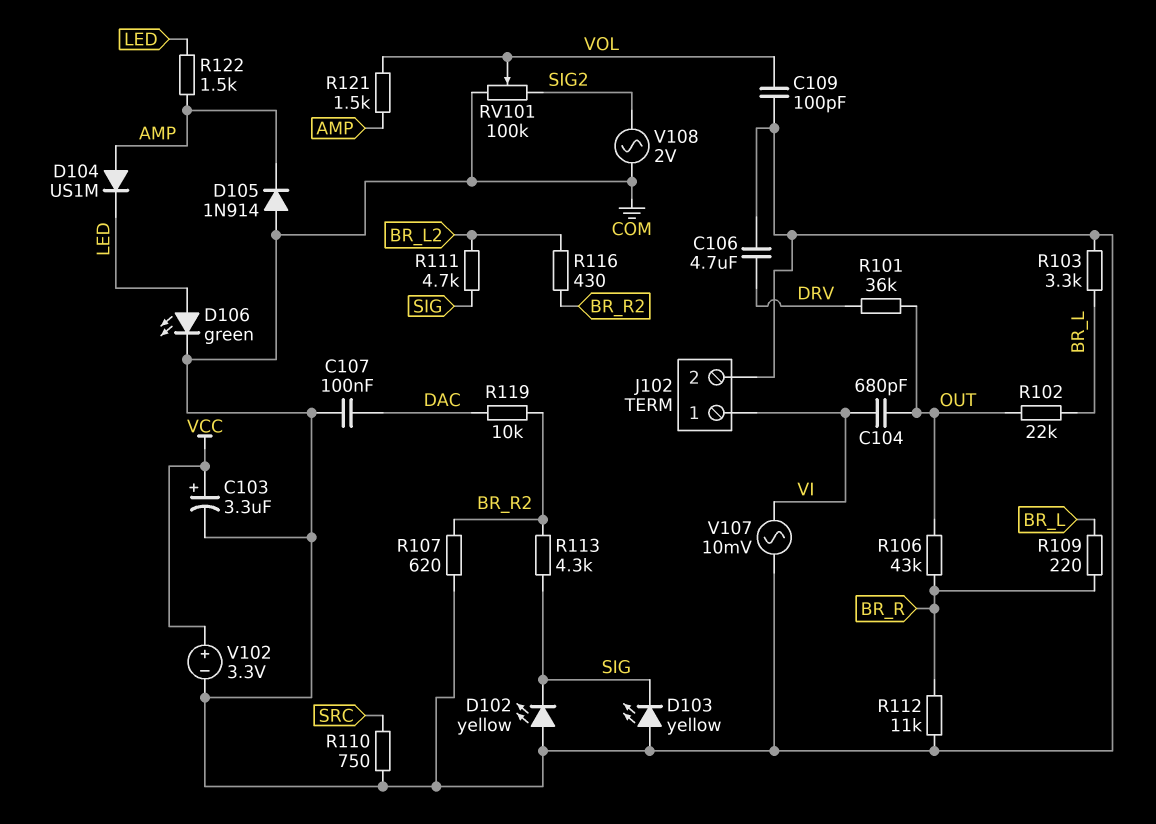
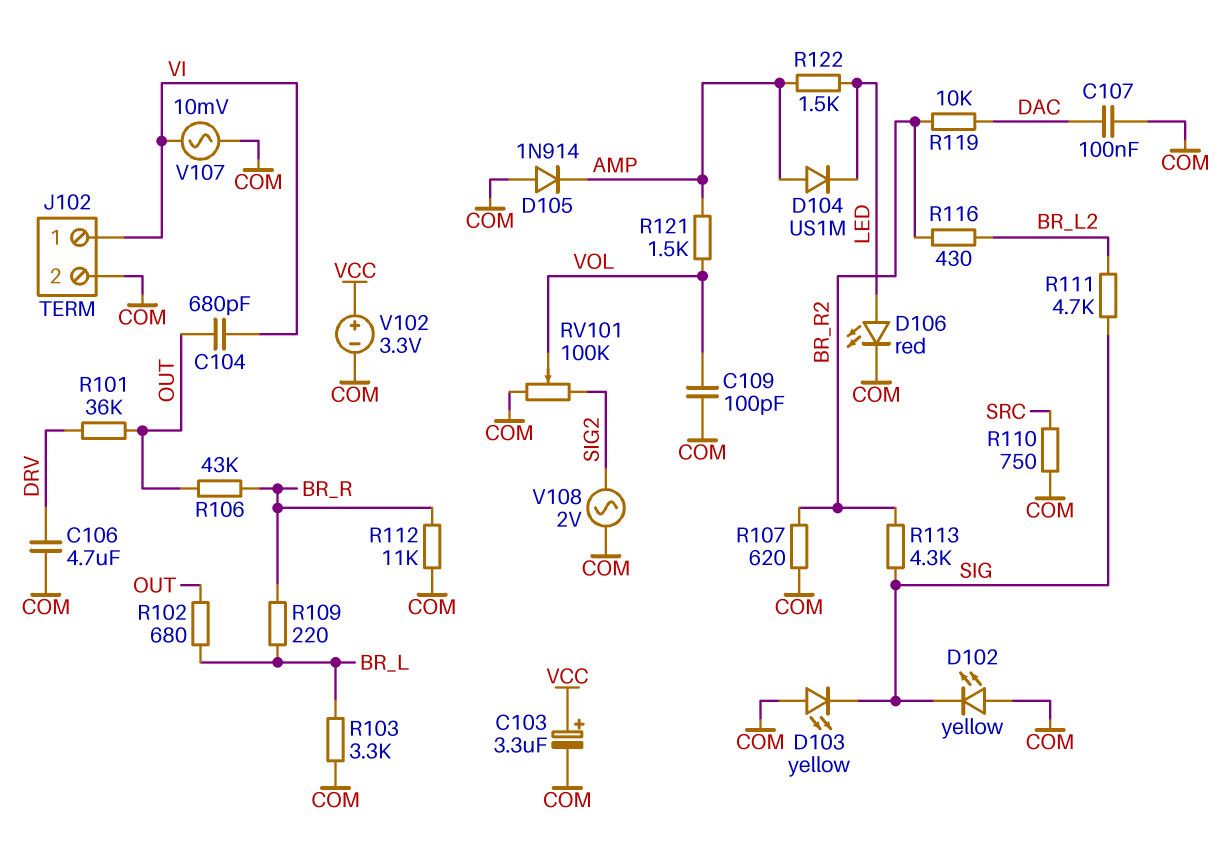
D106: LED green (A LED, K COM) -> LED red (A LED, K COM)
R102: 22k (BR_L, OUT) -> 680 (BR_L, OUT)

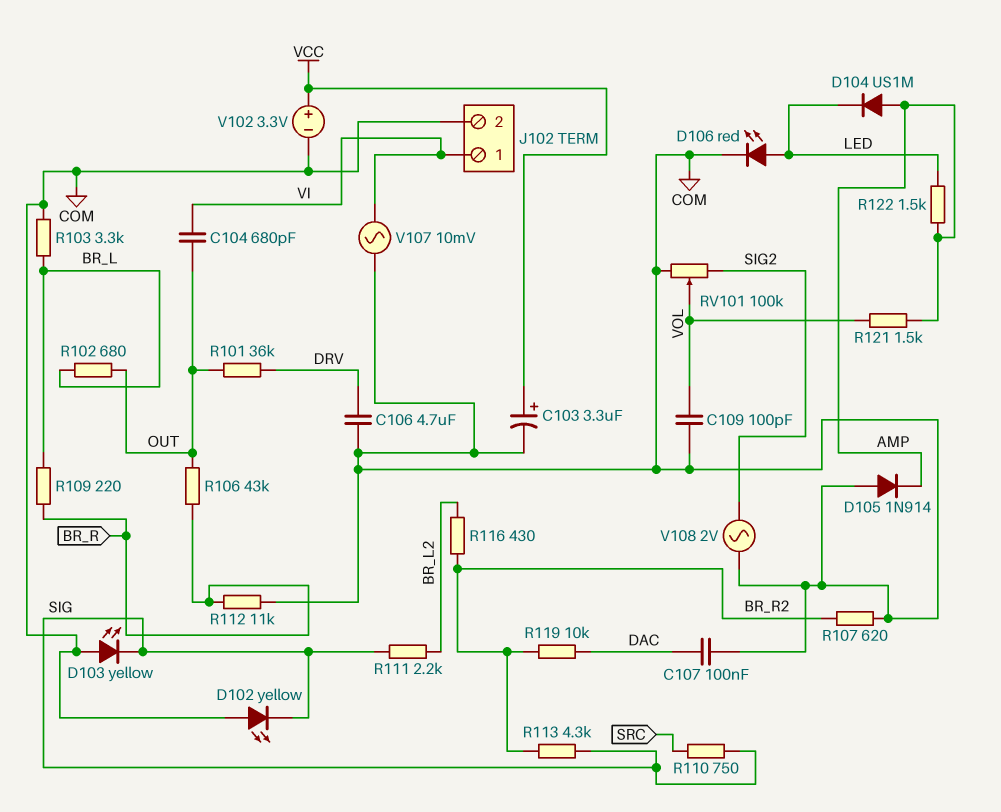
R110: 750 (COM, SRC) -> 750 (SIG, SRC)
R111: 4.7k (BR_L2, SIG) -> 2.2k (BR_L2, SIG)

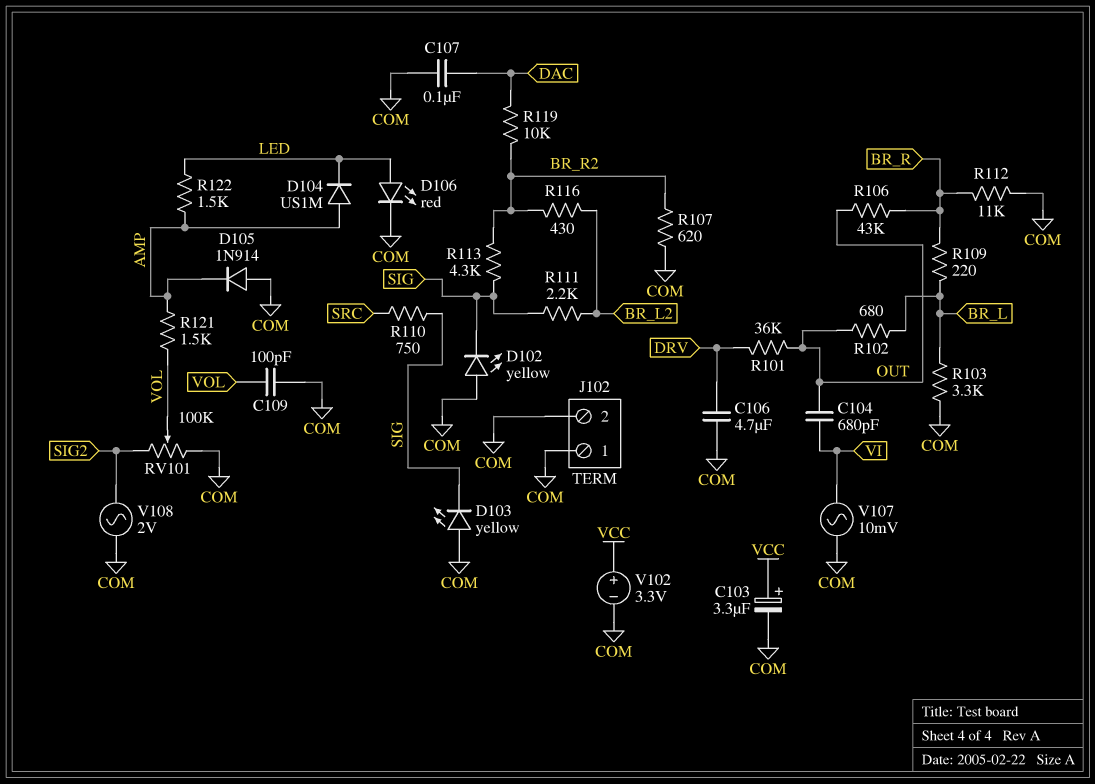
J102 pin 1: VI -> COM

